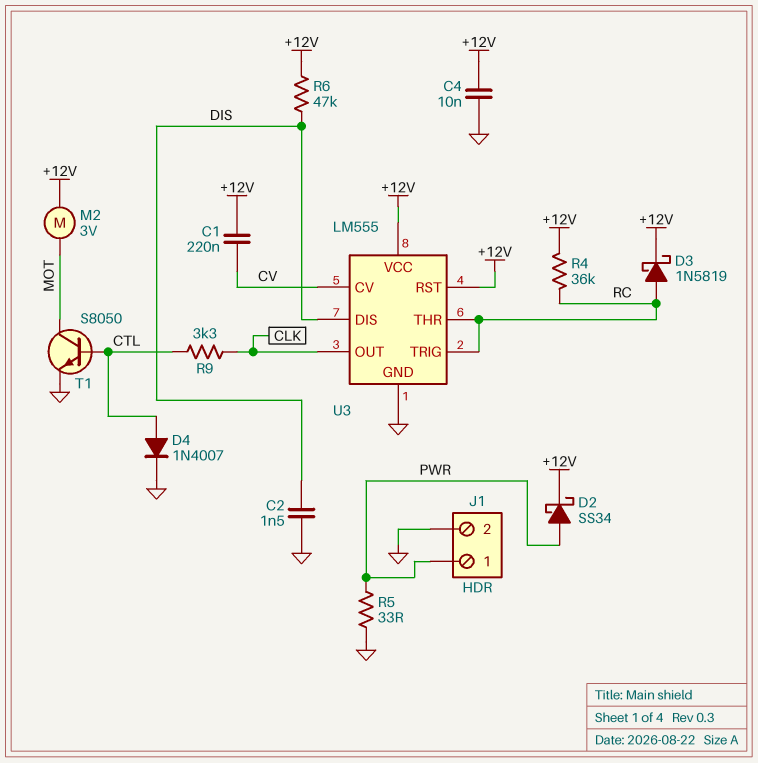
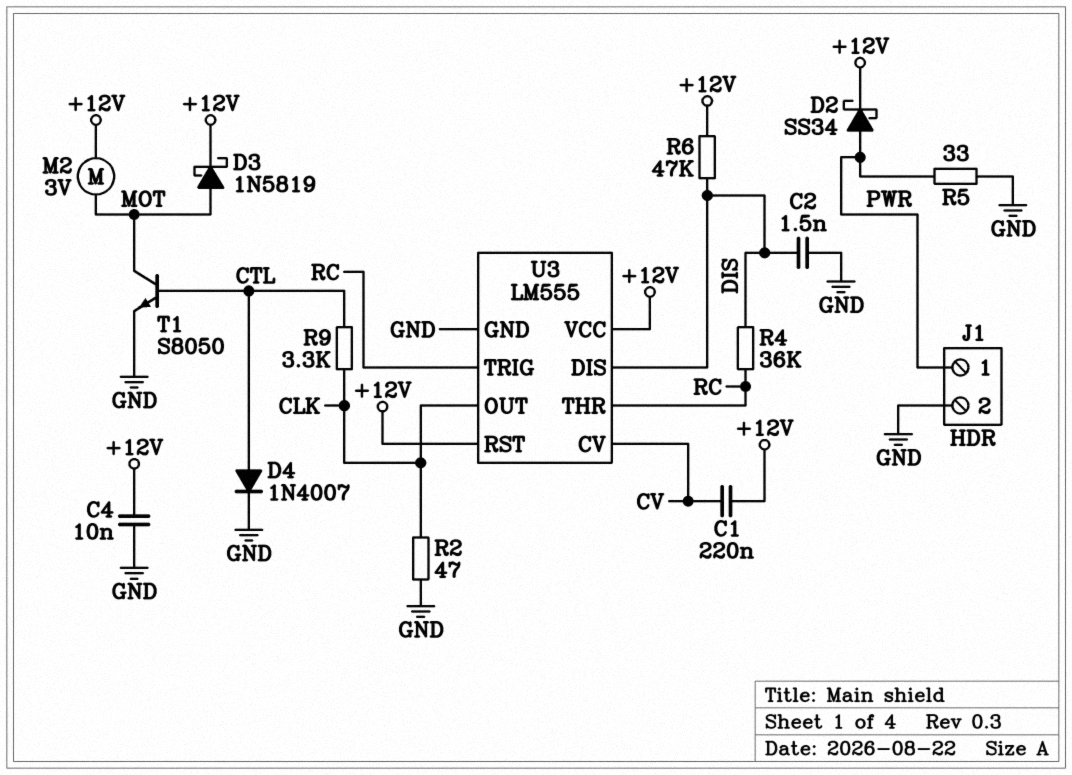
D3: schottky 1N5819 (A RC, K +12V) -> schottky 1N5819 (A MOT, K +12V)
R2: none -> 47 (CLK, GND)
R4: 36k (+12V, RC) -> 36k (DIS, RC)

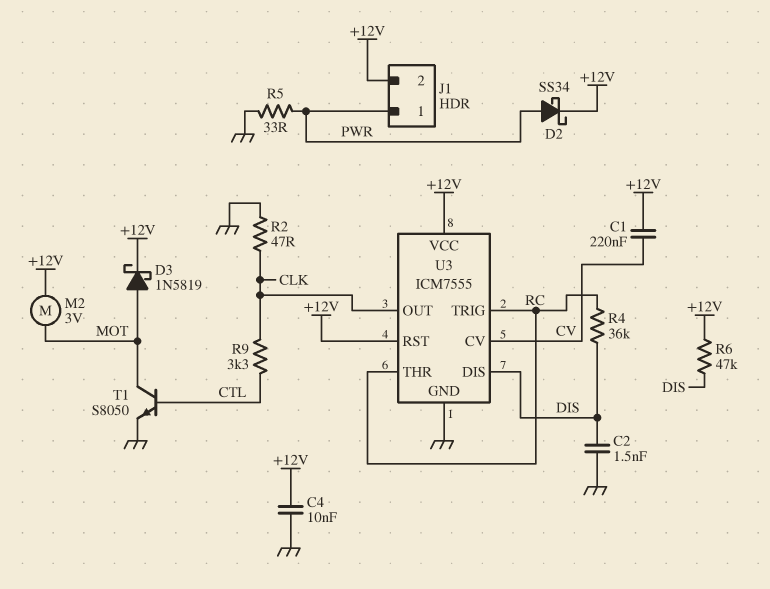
D4: diode 1N4007 (A CTL, K GND) -> none
J1 pin 2: GND -> +12V
U3: LM555 -> ICM7555

